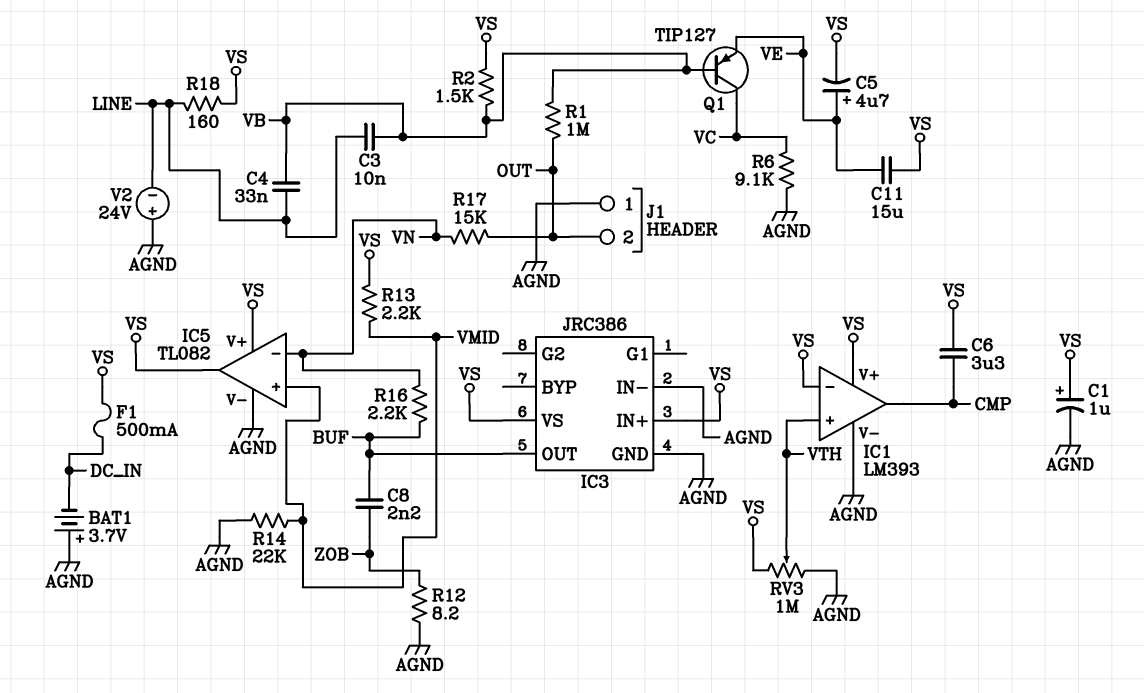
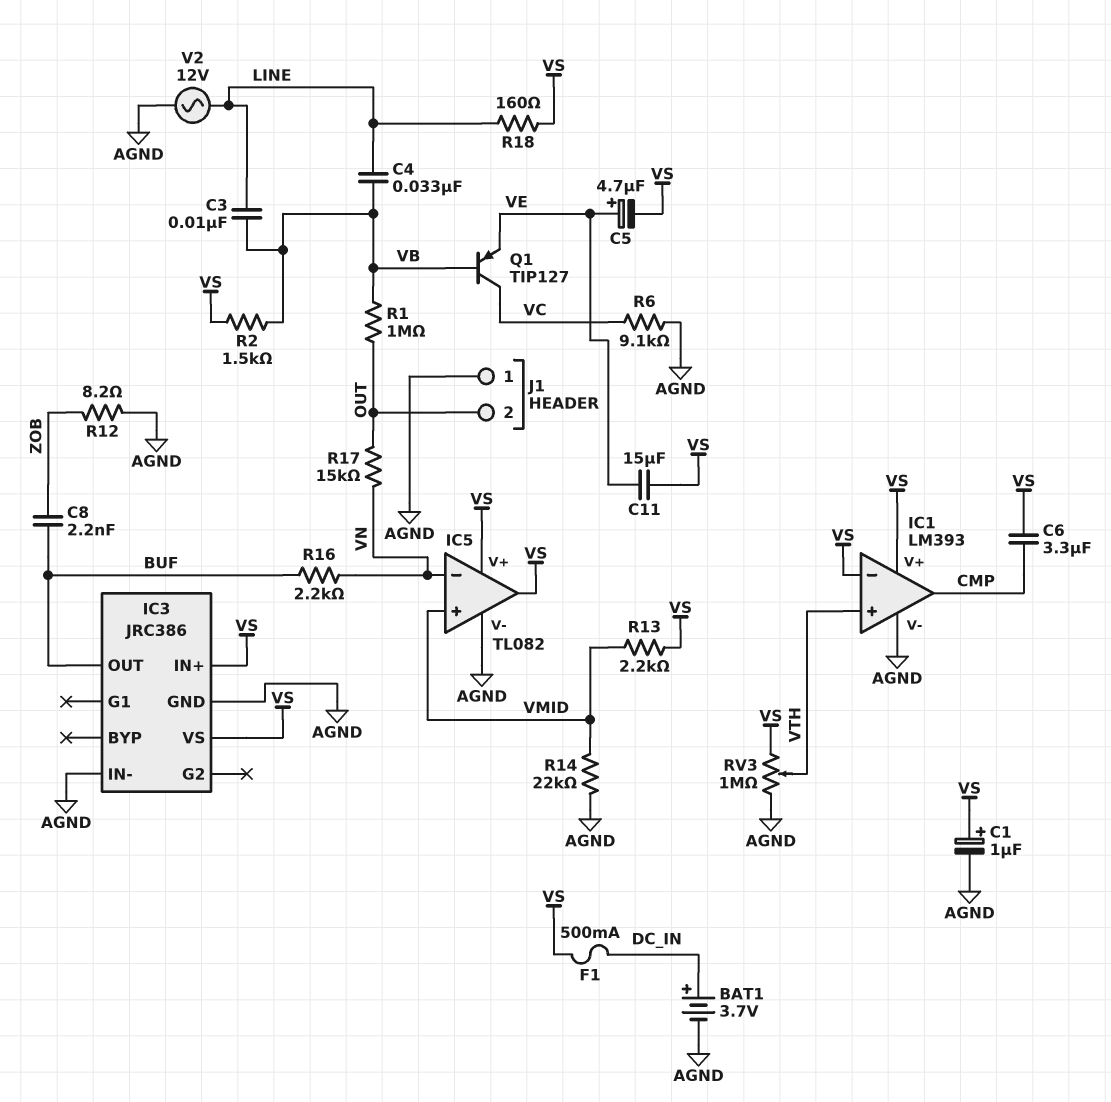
BAT1: 3.7V (plus AGND, minus DC_IN) -> 3.7V (plus DC_IN, minus AGND)
V2: 24V (plus AGND, minus LINE) -> AC 12V (AGND, LINE)

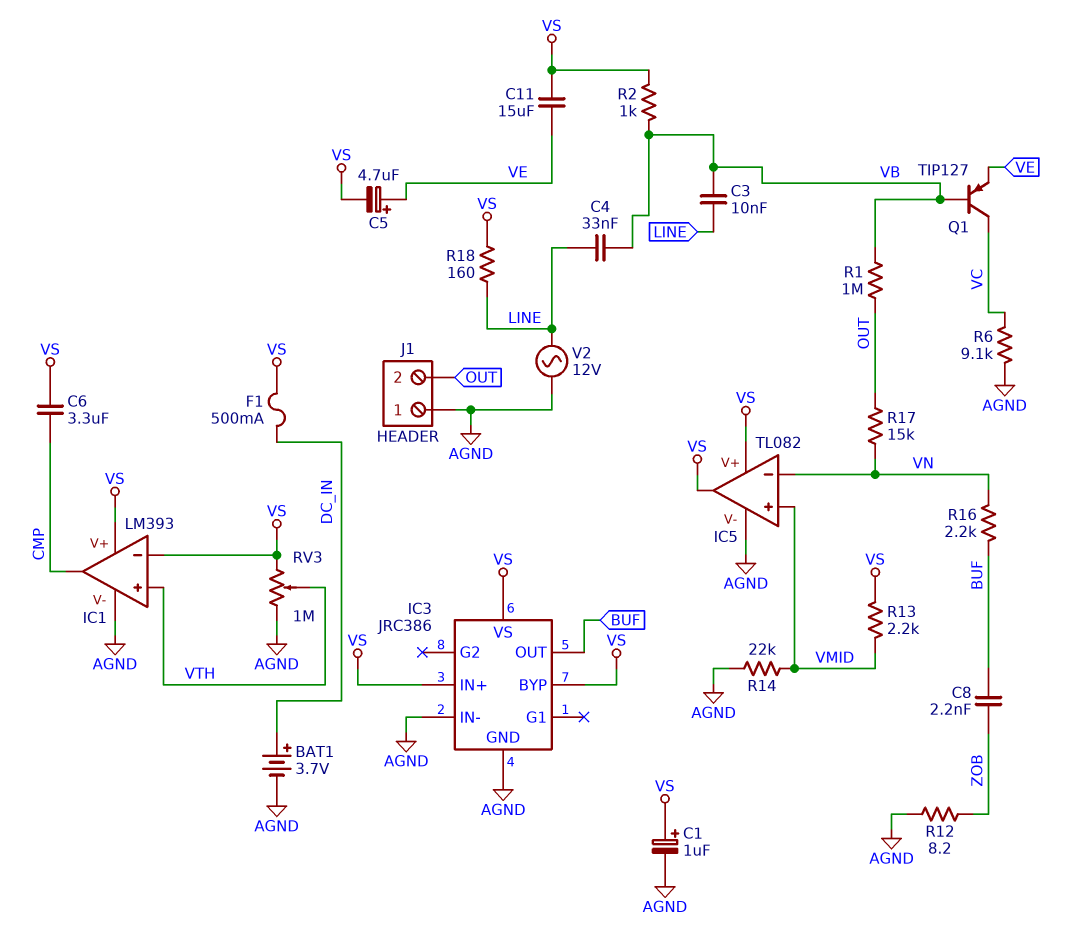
IC3 pin BYP: none -> VS
R2: 1.5k (VB, VS) -> 1k (VB, VS)

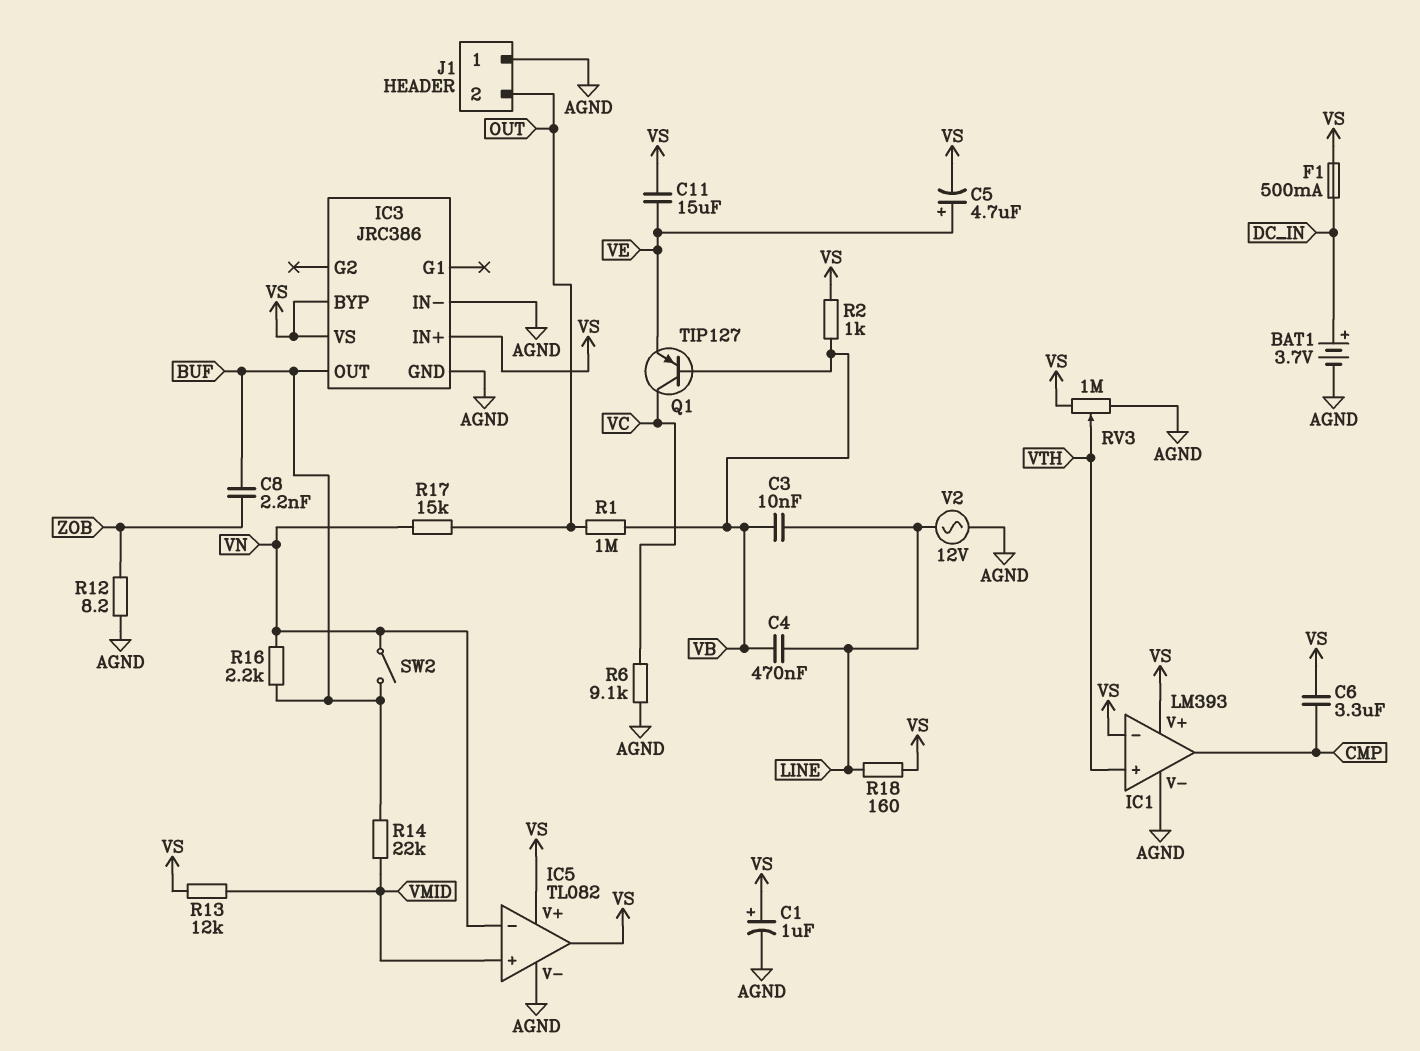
C4: 33nF (LINE, VB) -> 470nF (LINE, VB)
R13: 2.2k (VMID, VS) -> 12k (VMID, VS)
R14: 22k (AGND, VMID) -> 22k (BUF, VMID)
SW2: none -> switch (BUF, VN)

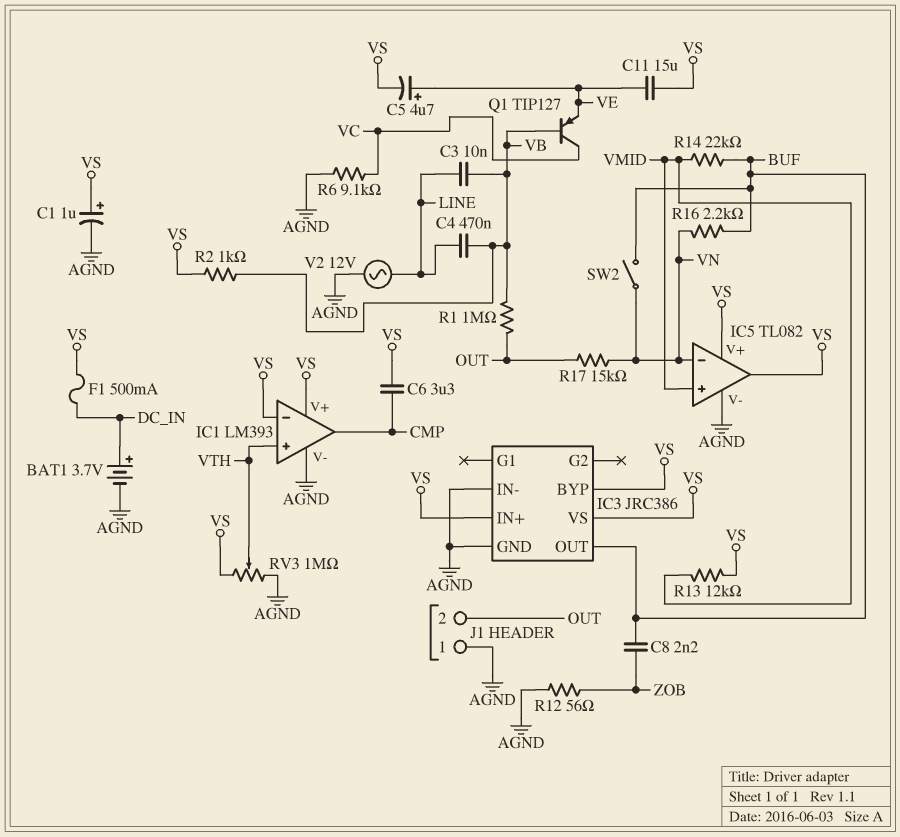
R12: 8.2 (AGND, ZOB) -> 56 (AGND, ZOB)
R18: 160 (LINE, VS) -> none

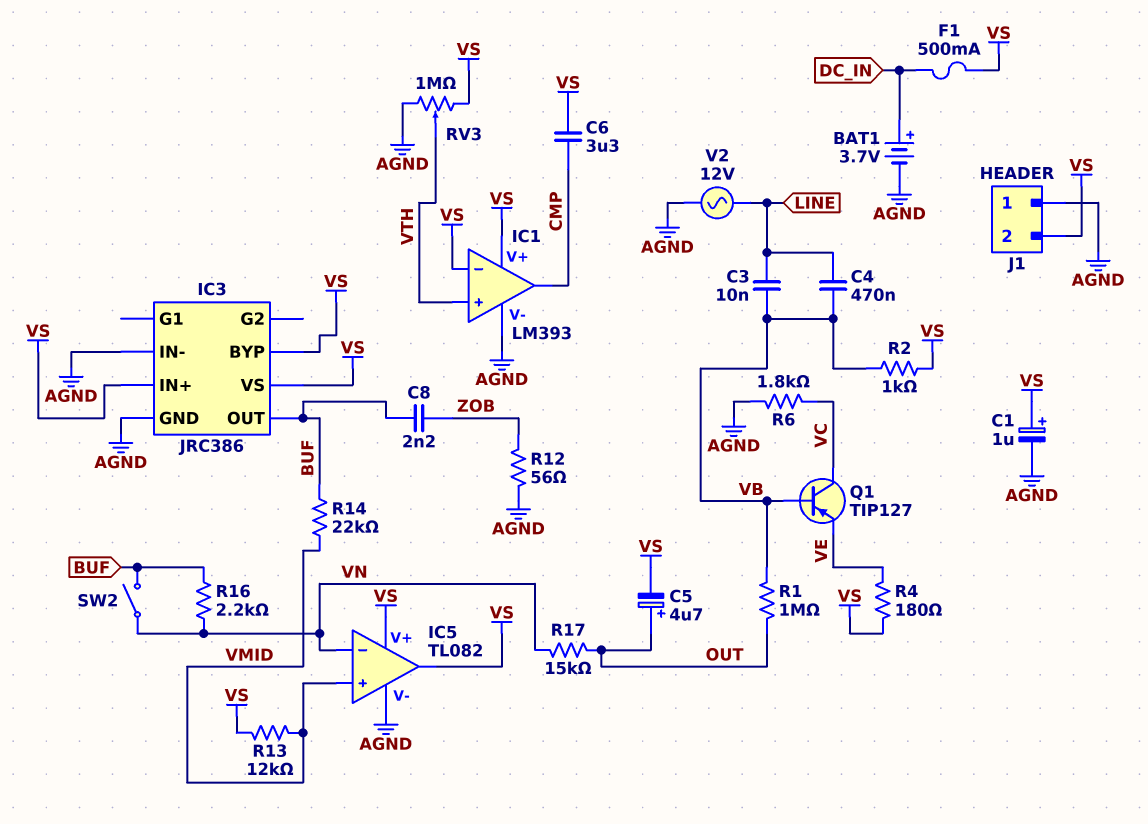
C5: 4.7uF (plus VE, minus VS) -> 4.7uF (plus OUT, minus VS)
C11: 15uF (VE, VS) -> none
J1 pin 2: OUT -> VS
R4: none -> 180 (VE, VS)
R6: 9.1k (AGND, VC) -> 1.8k (AGND, VC)

